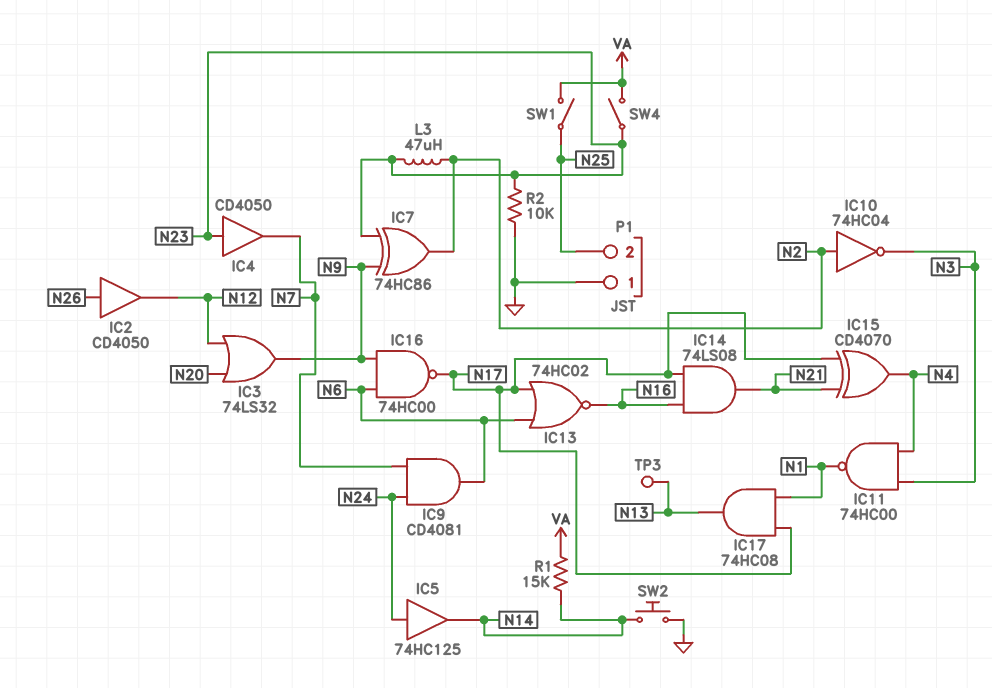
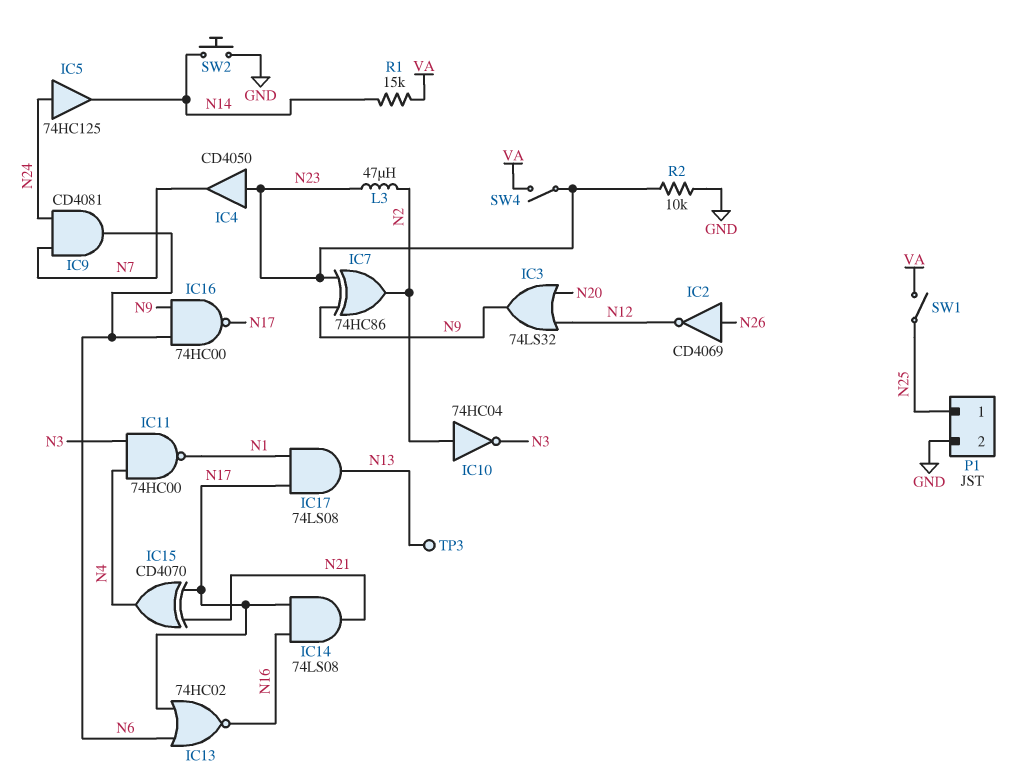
IC2: buffer CD4050 (in N26, out N12) -> NOT CD4069 (in N26, out N12)
IC17: AND 74HC08 (in N1, in N17, out N13) -> AND 74LS08 (in N1, in N17, out N13)
P1 pin 1: GND -> N25
P1 pin 2: N25 -> GND

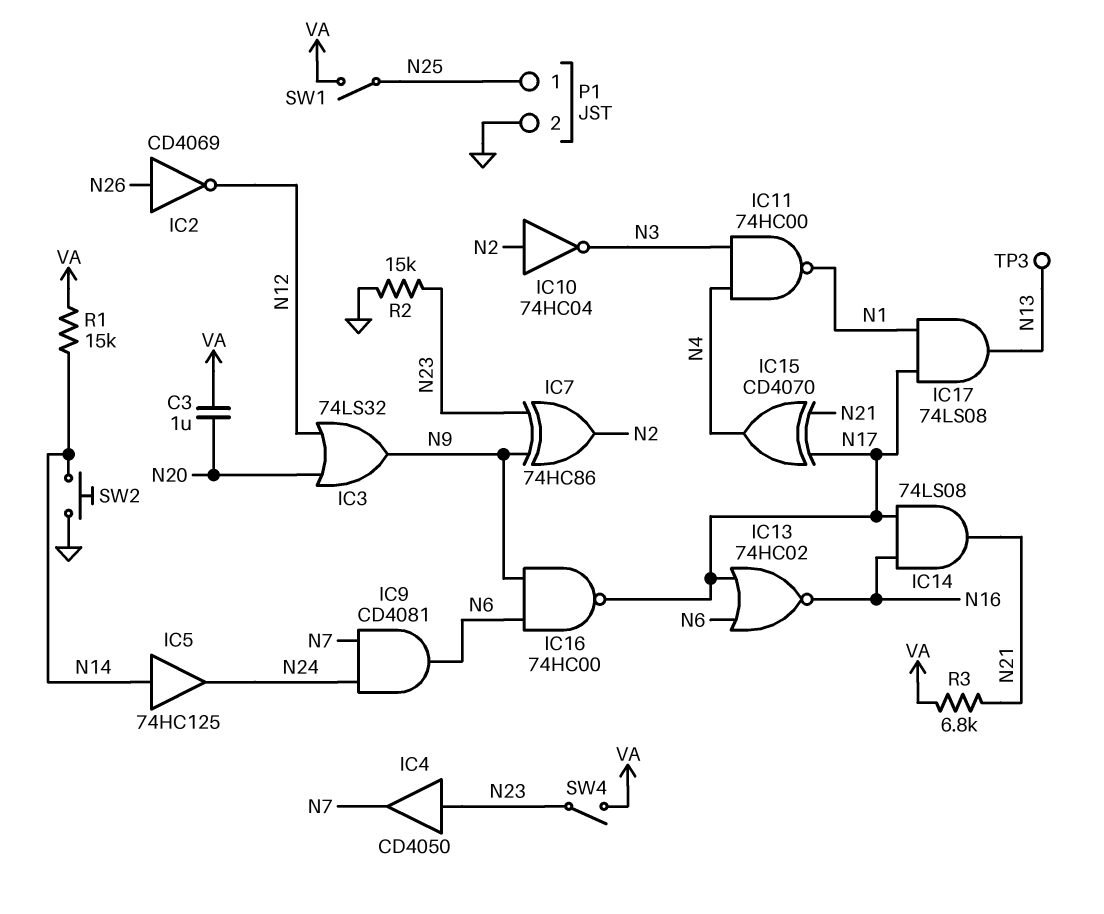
C3: none -> 1uF (N20, VA)
IC5: buffer 74HC125 (in N24, out N14) -> buffer 74HC125 (in N14, out N24)
L3: 47uH (N2, N23) -> none
R2: 10k (GND, N23) -> 15k (GND, N23)
R3: none -> 6.8k (N21, VA)

